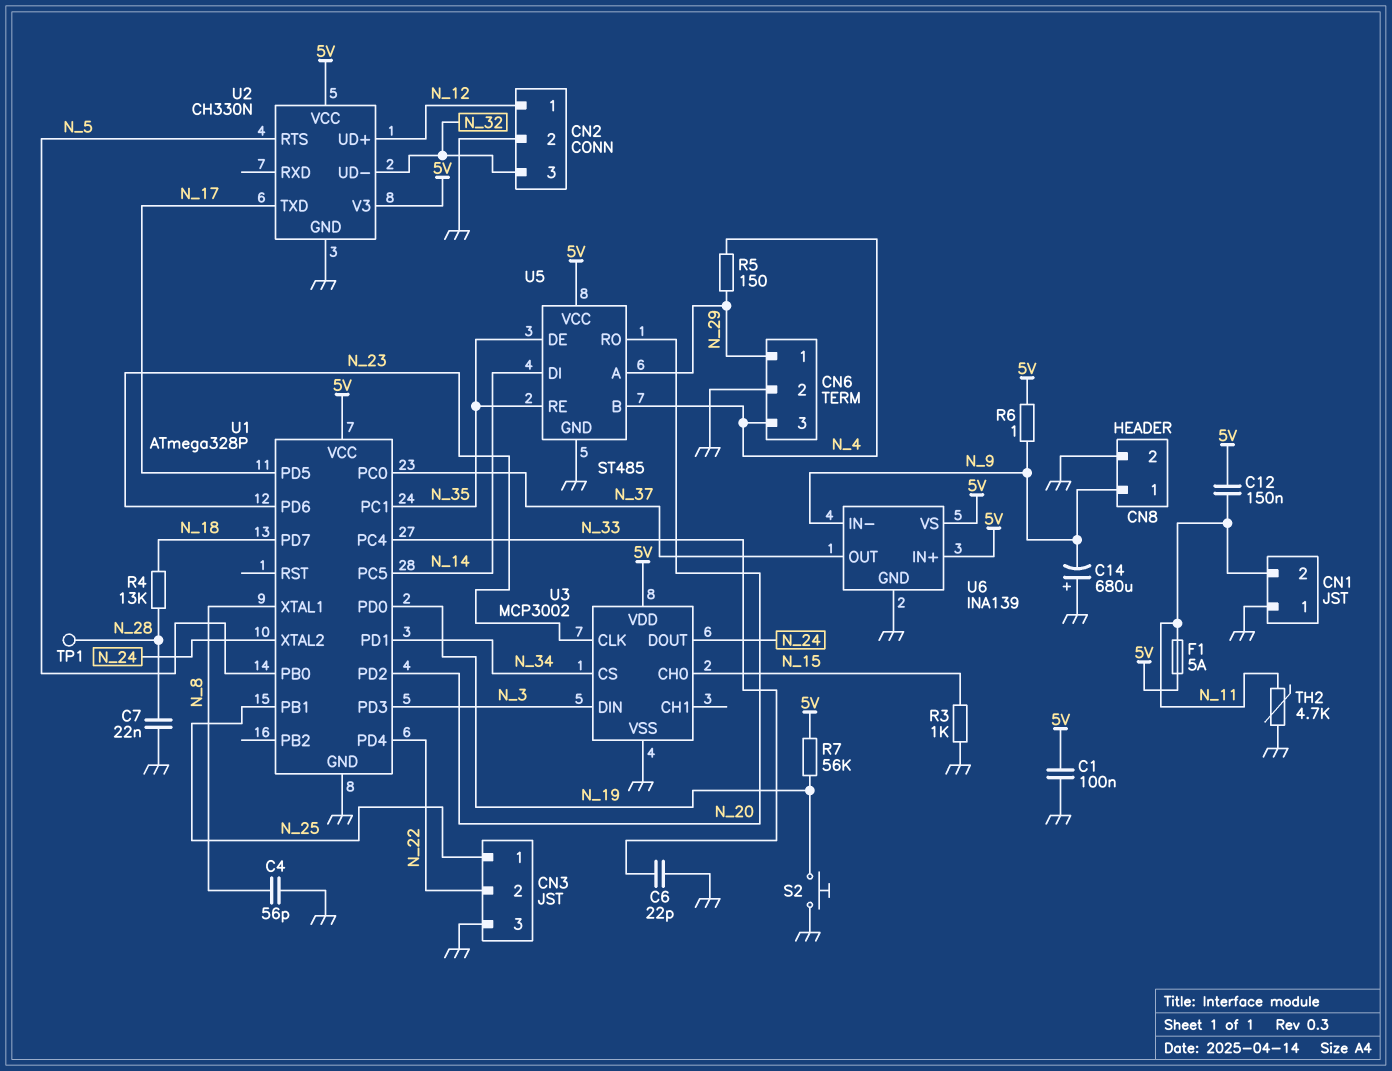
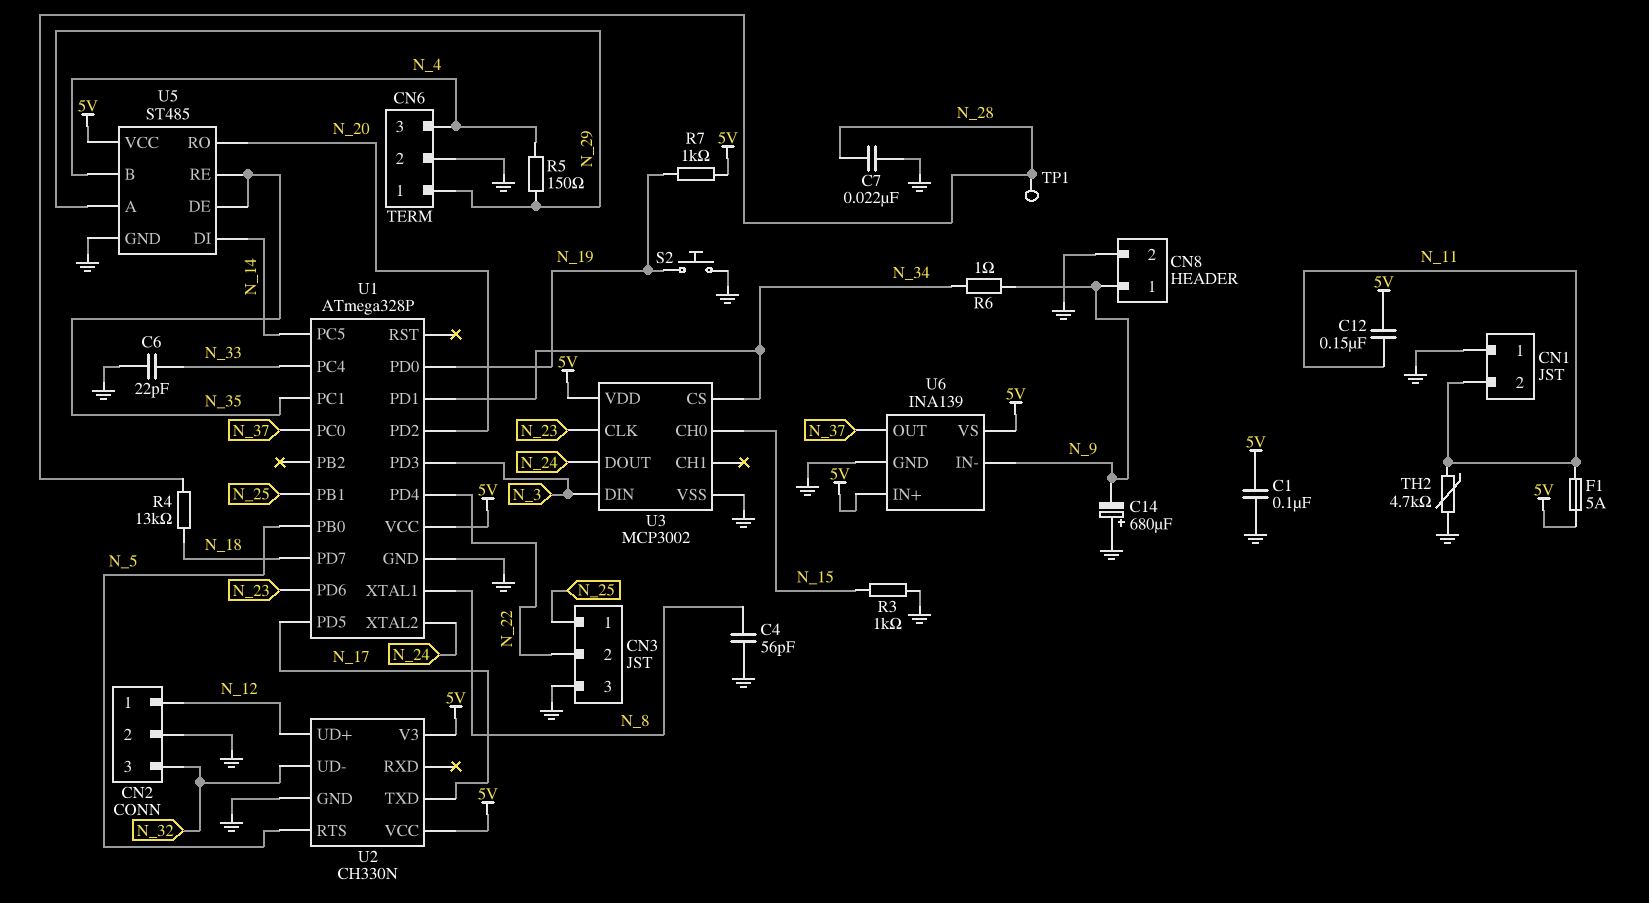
R6: 1 (5V, N_9) -> 1 (N_9, N_34)
R7: 56k (5V, N_19) -> 1k (5V, N_19)

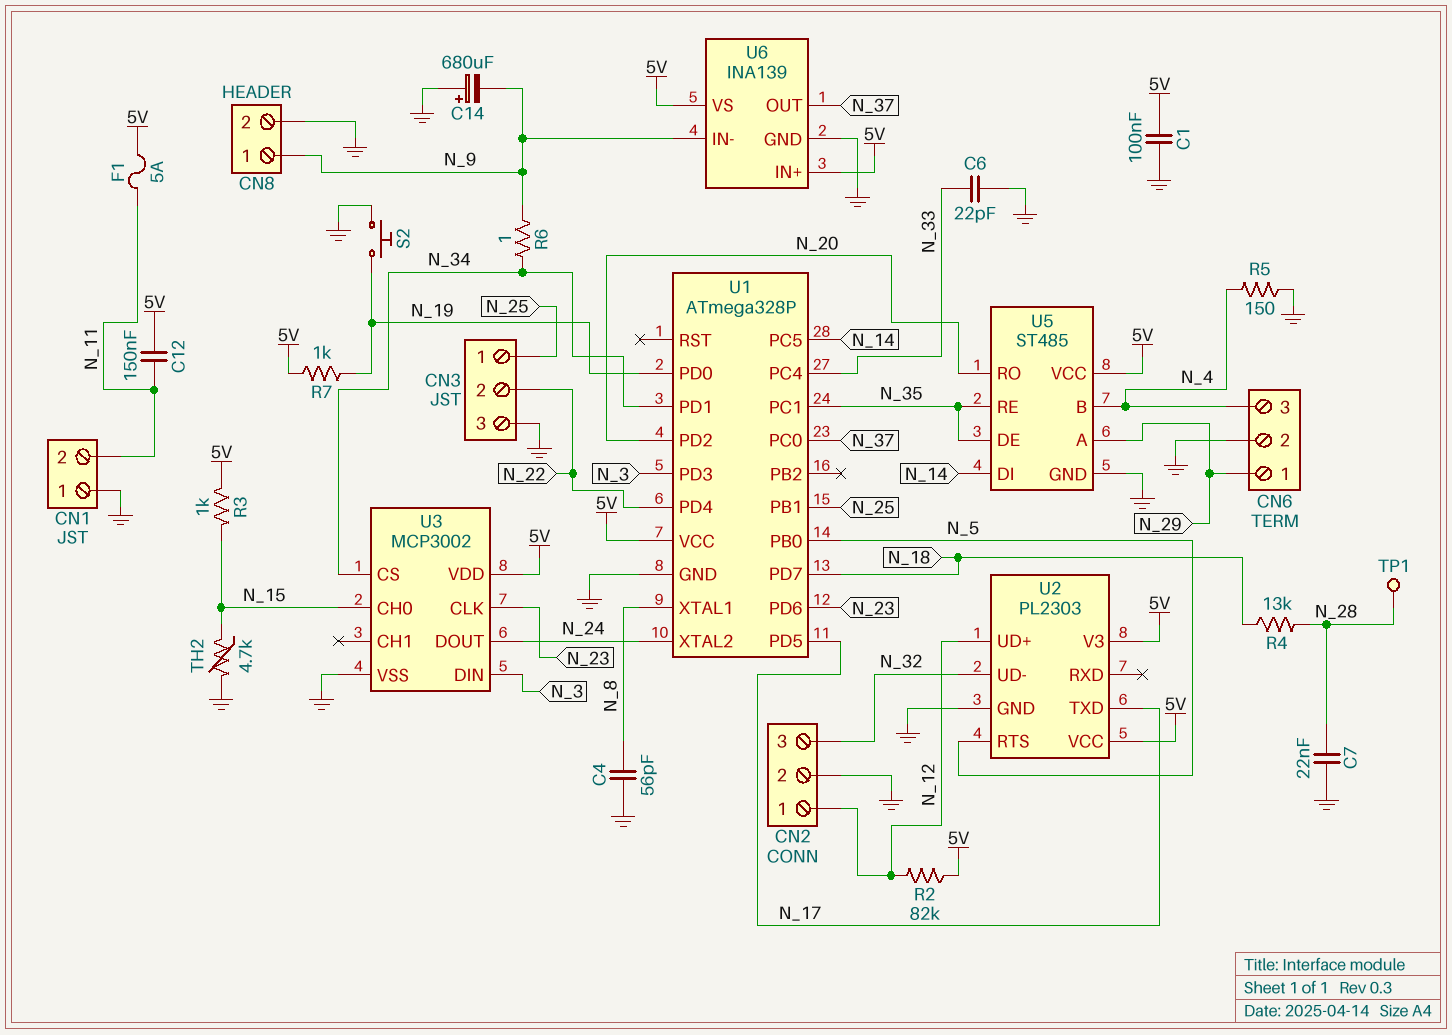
R2: none -> 82k (5V, N_12)
R3: 1k (GND, N_15) -> 1k (5V, N_15)
R5: 150 (N_4, N_29) -> 150 (GND, N_4)
TH2: 4.7k (GND, N_11) -> 4.7k (GND, N_15)
U2: CH330N -> PL2303

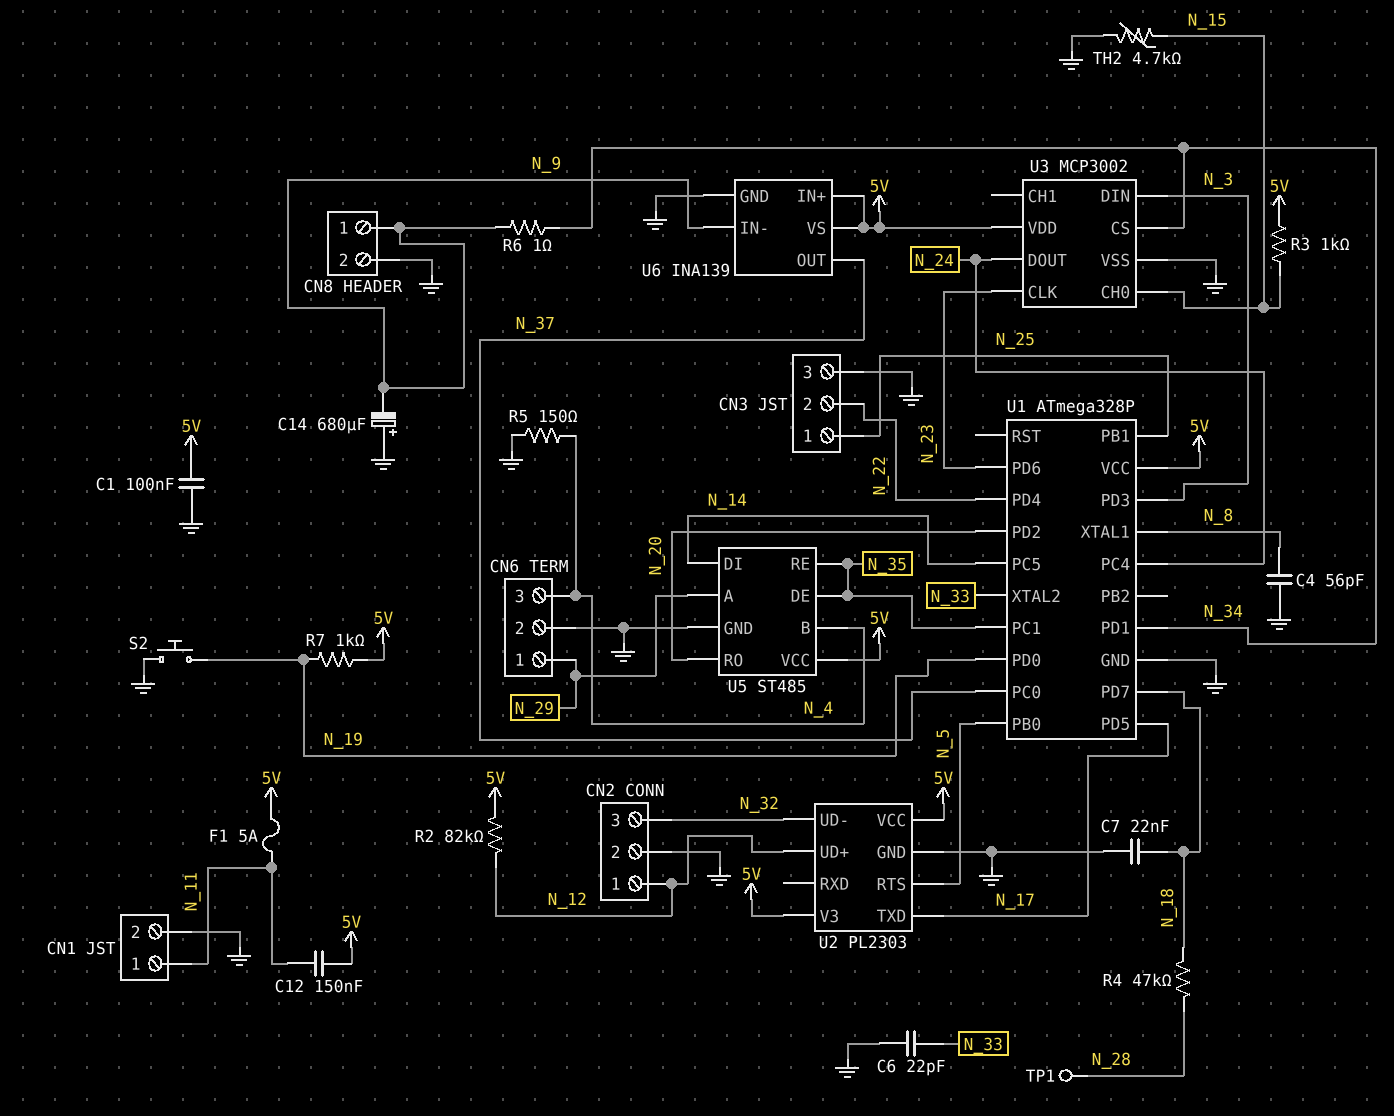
C7: 22nF (GND, N_28) -> 22nF (GND, N_18)
CN1 pin 1: GND -> N_11
CN1 pin 2: N_11 -> GND
R4: 13k (N_18, N_28) -> 47k (N_18, N_28)
U1 pin PC4: N_33 -> N_24
U1 pin XTAL2: N_24 -> N_33

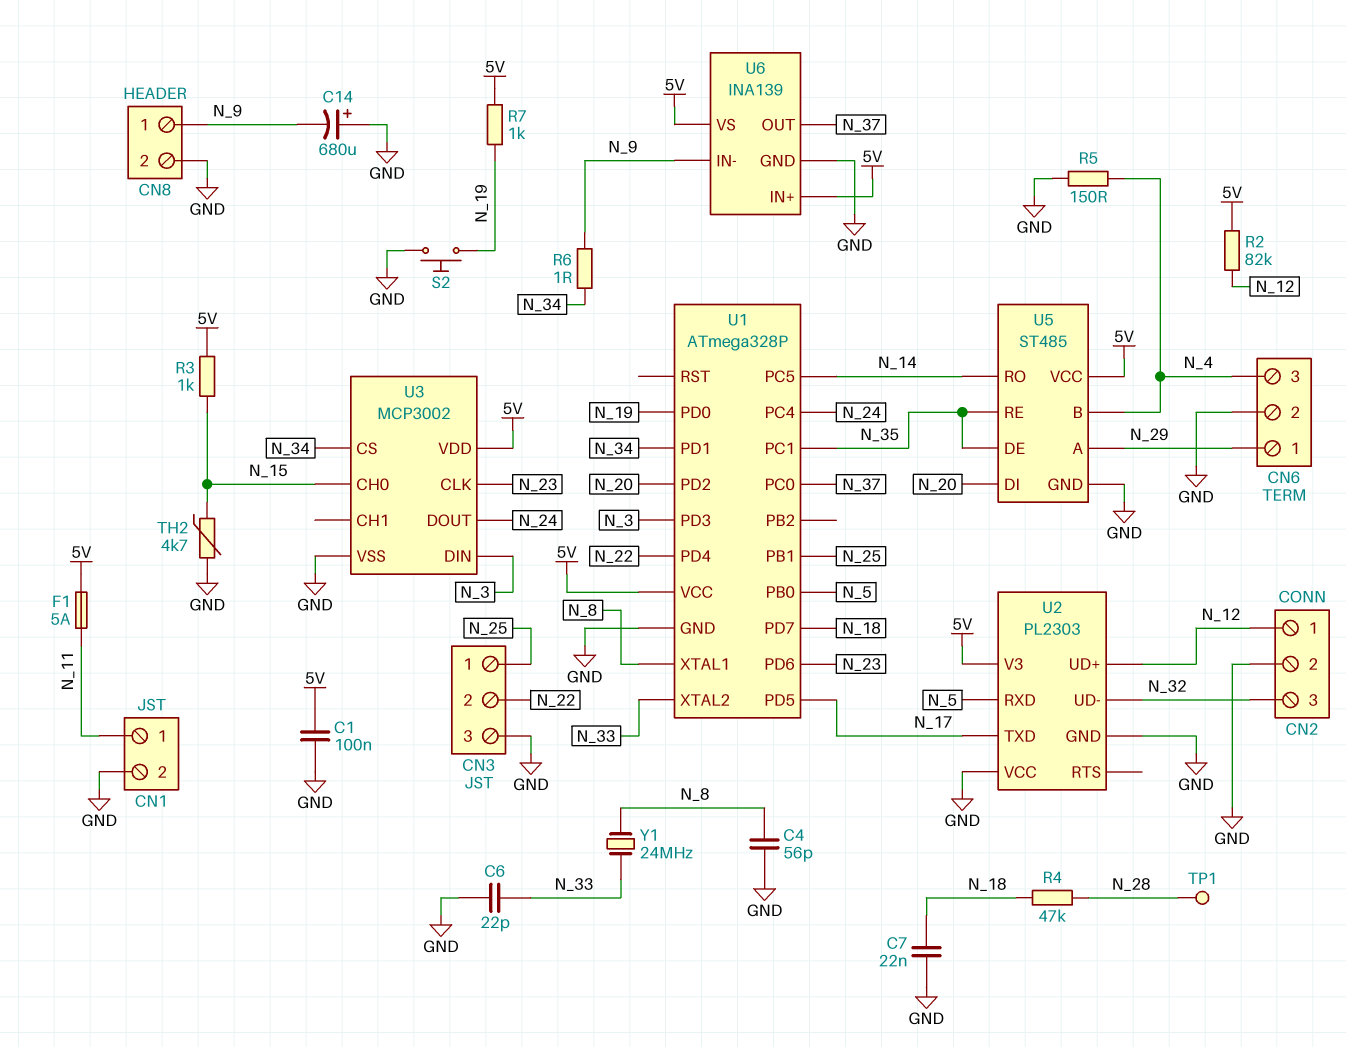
C12: 150nF (5V, N_11) -> none
U2 pin RTS: N_5 -> none
U2 pin RXD: none -> N_5
U2 pin VCC: 5V -> GND
U5 pin DI: N_14 -> N_20
U5 pin RO: N_20 -> N_14
Y1: none -> 24MHz (N_8, N_33)

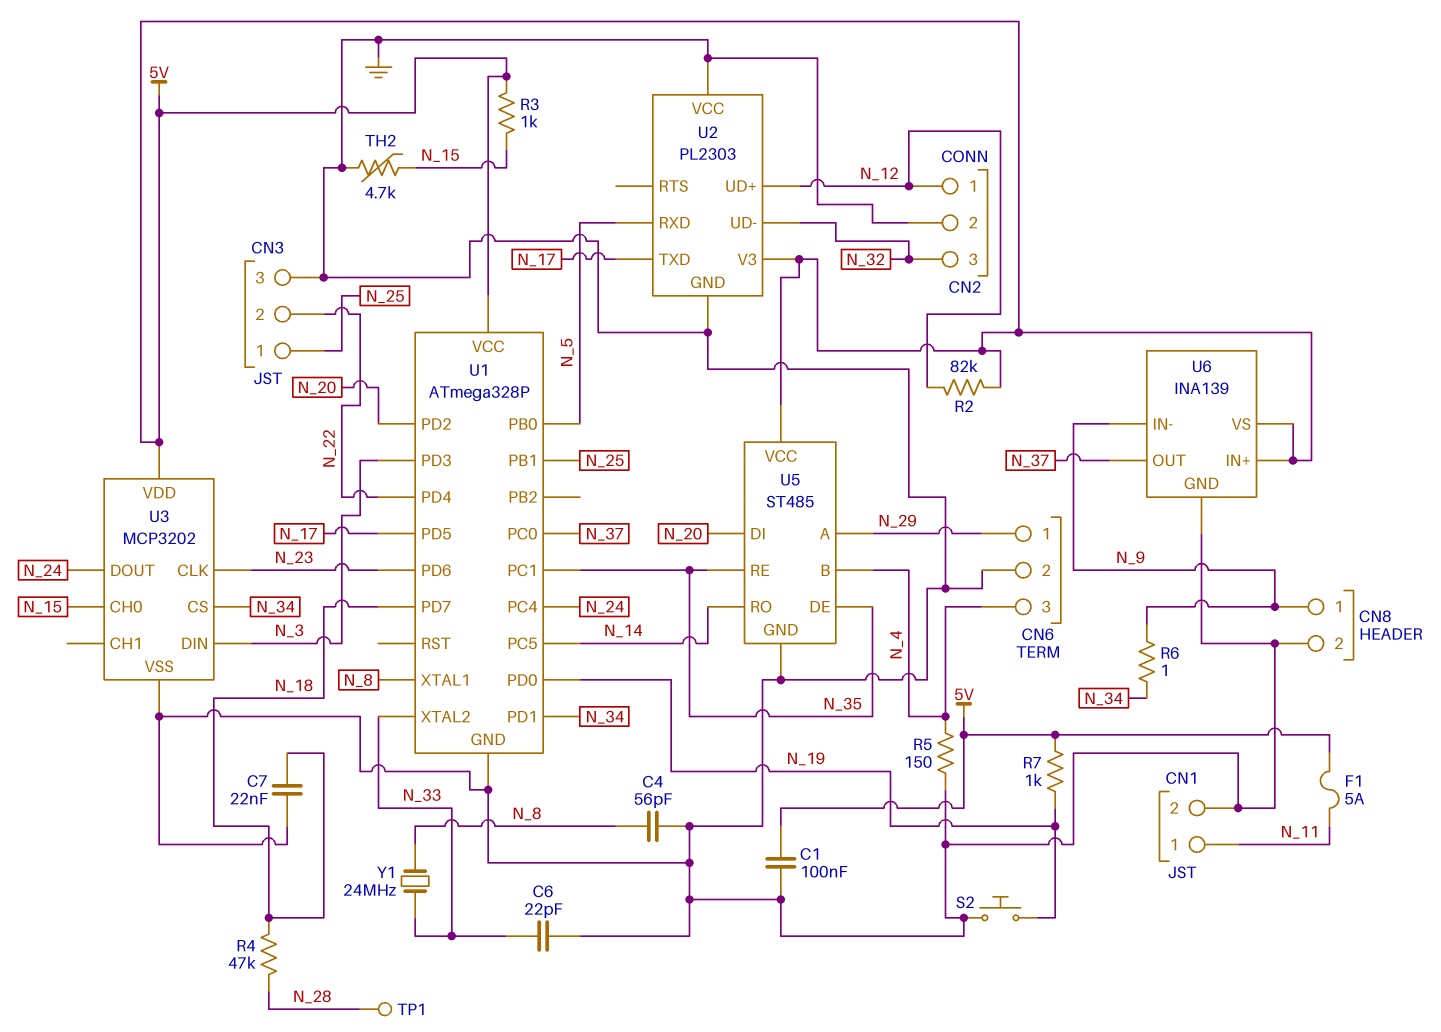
C14: 680uF (plus GND, minus N_9) -> none
U3: MCP3002 -> MCP3202

